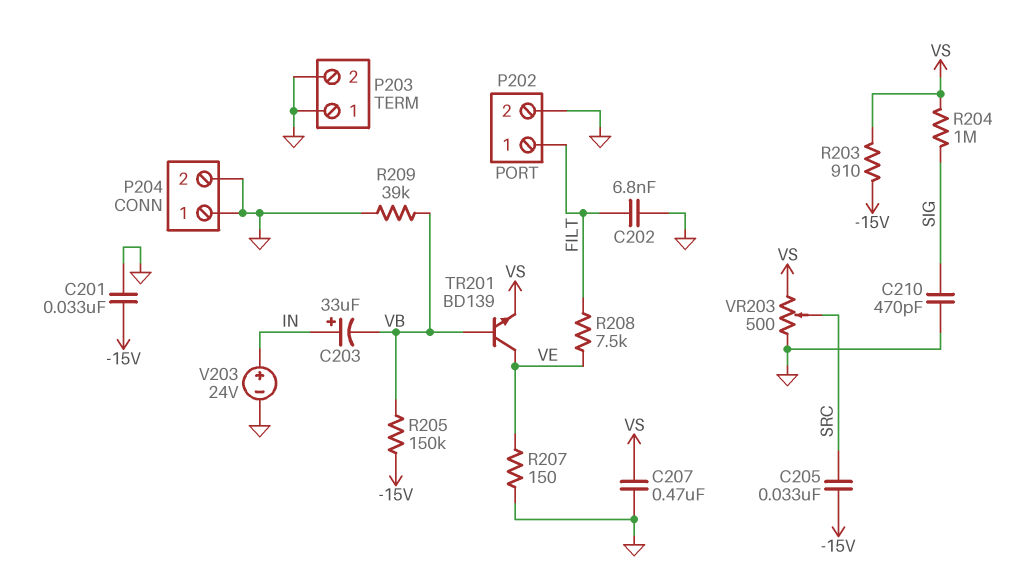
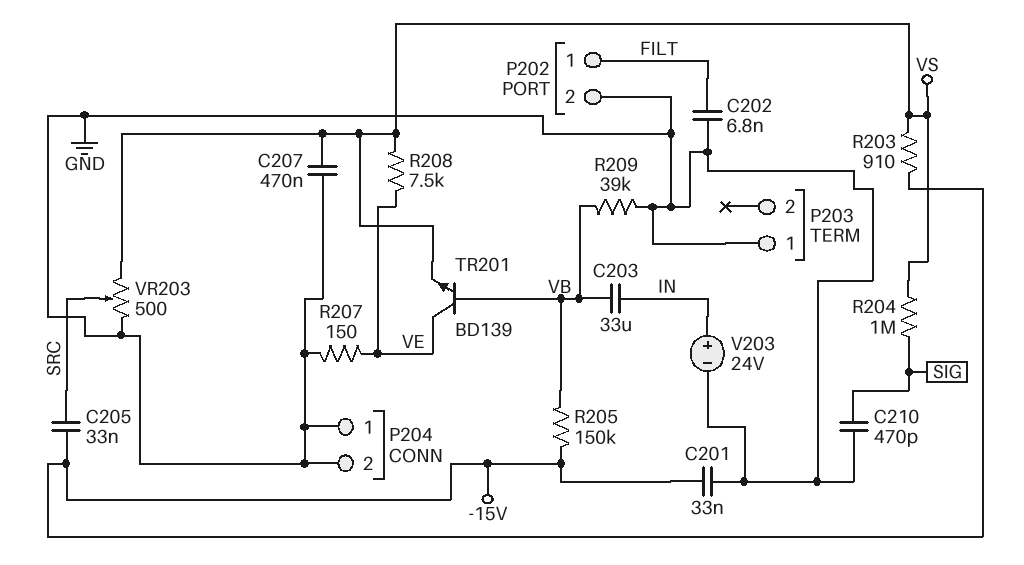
C203: 33uF (plus IN, minus VB) -> 33uF (IN, VB)
P203 pin 2: GND -> none
R208: 7.5k (FILT, VE) -> 7.5k (VE, VS)

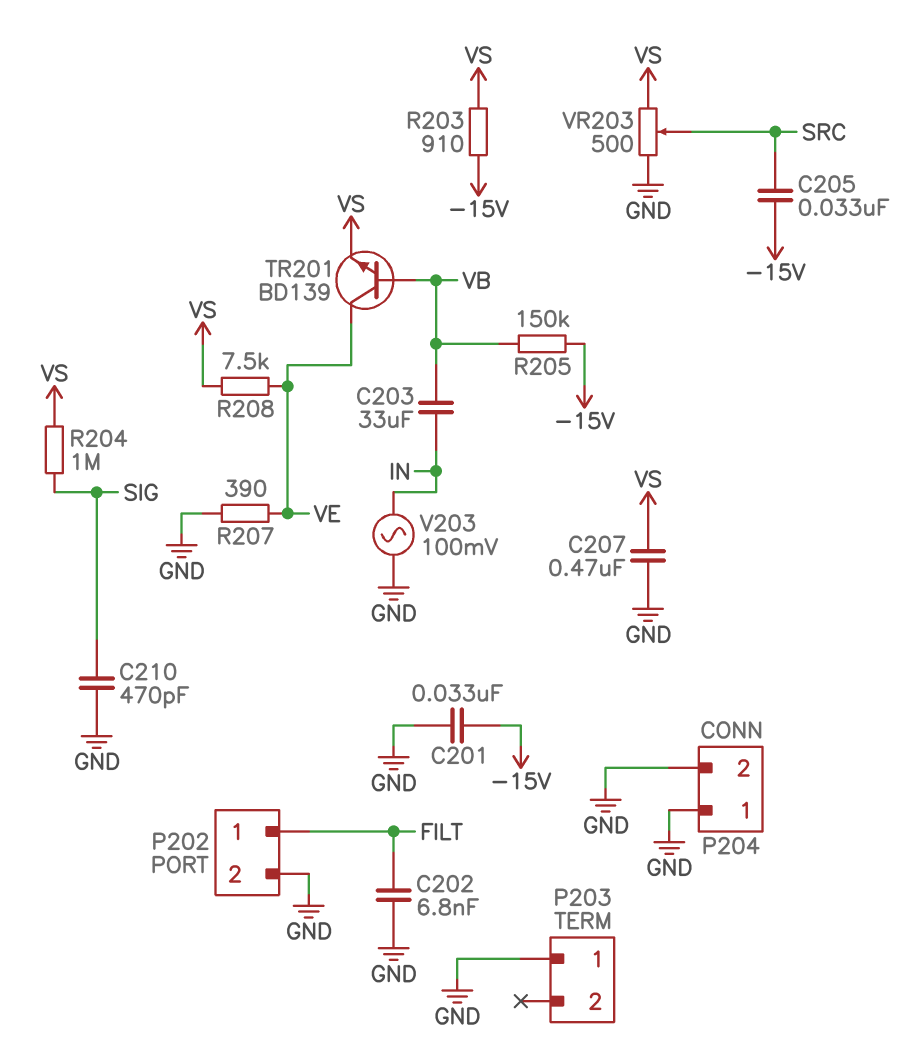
R207: 150 (GND, VE) -> 390 (GND, VE)
R209: 39k (GND, VB) -> none
V203: 24V (plus IN, minus GND) -> AC 100mV (GND, IN)

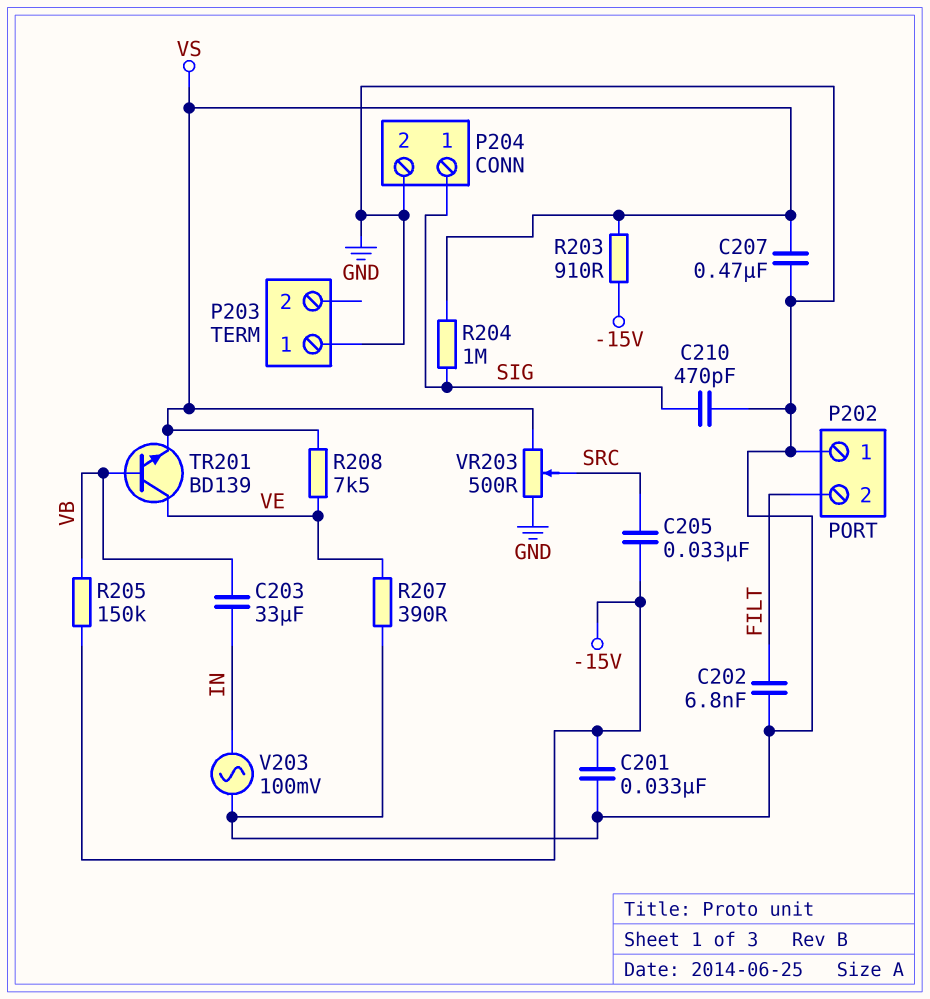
P202 pin 1: FILT -> GND
P202 pin 2: GND -> FILT
P204 pin 1: GND -> SIG

